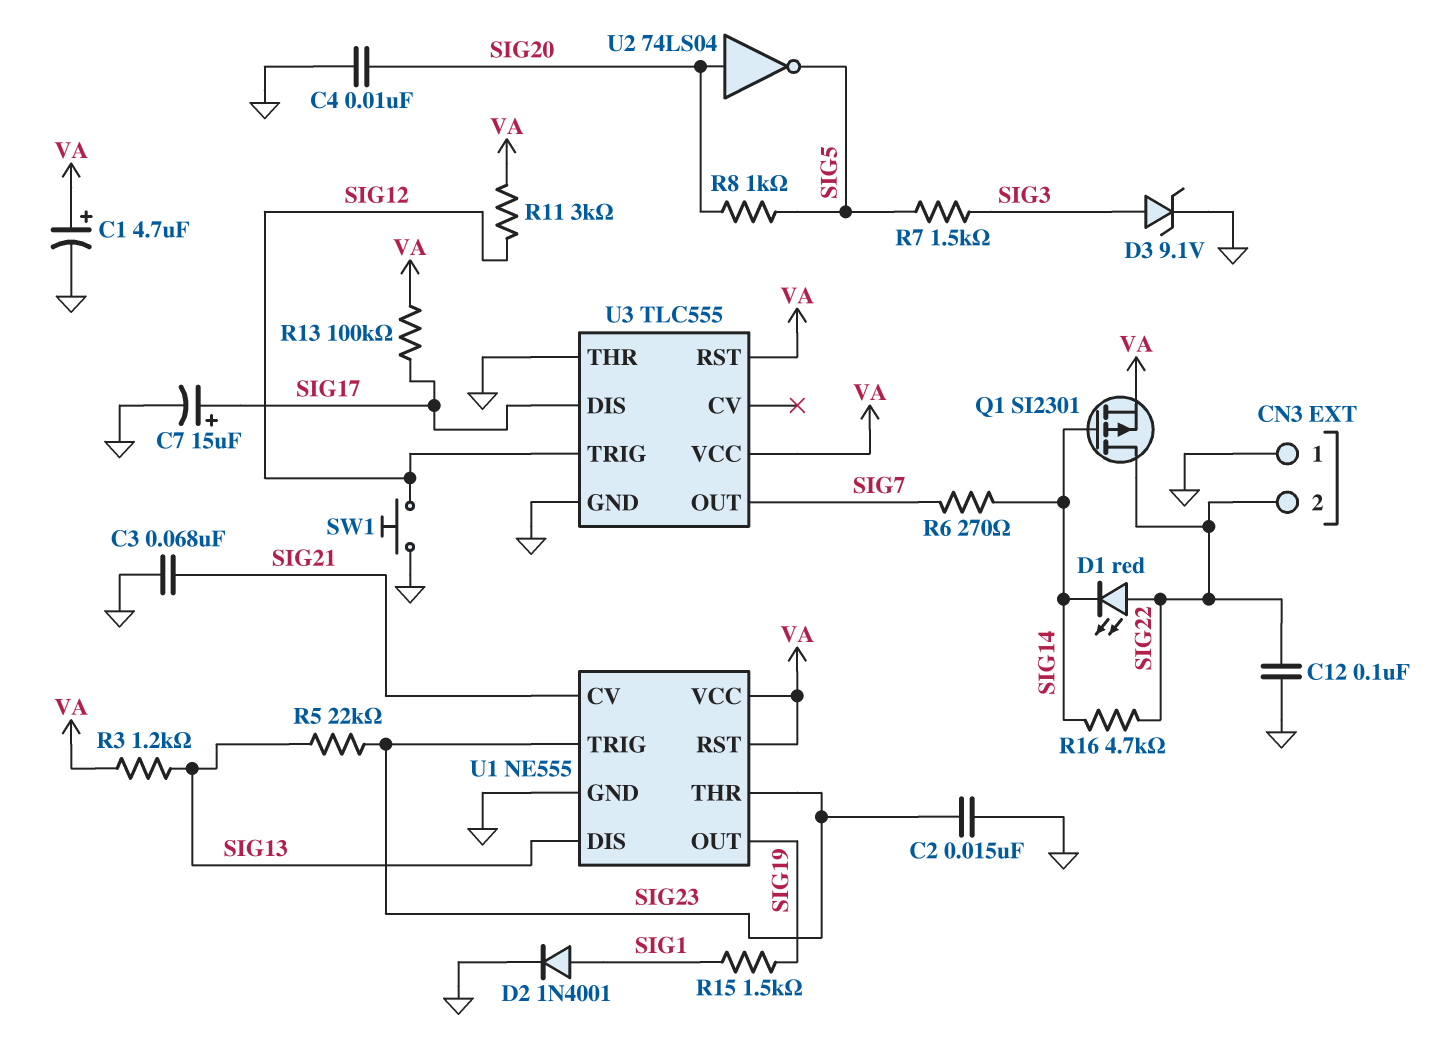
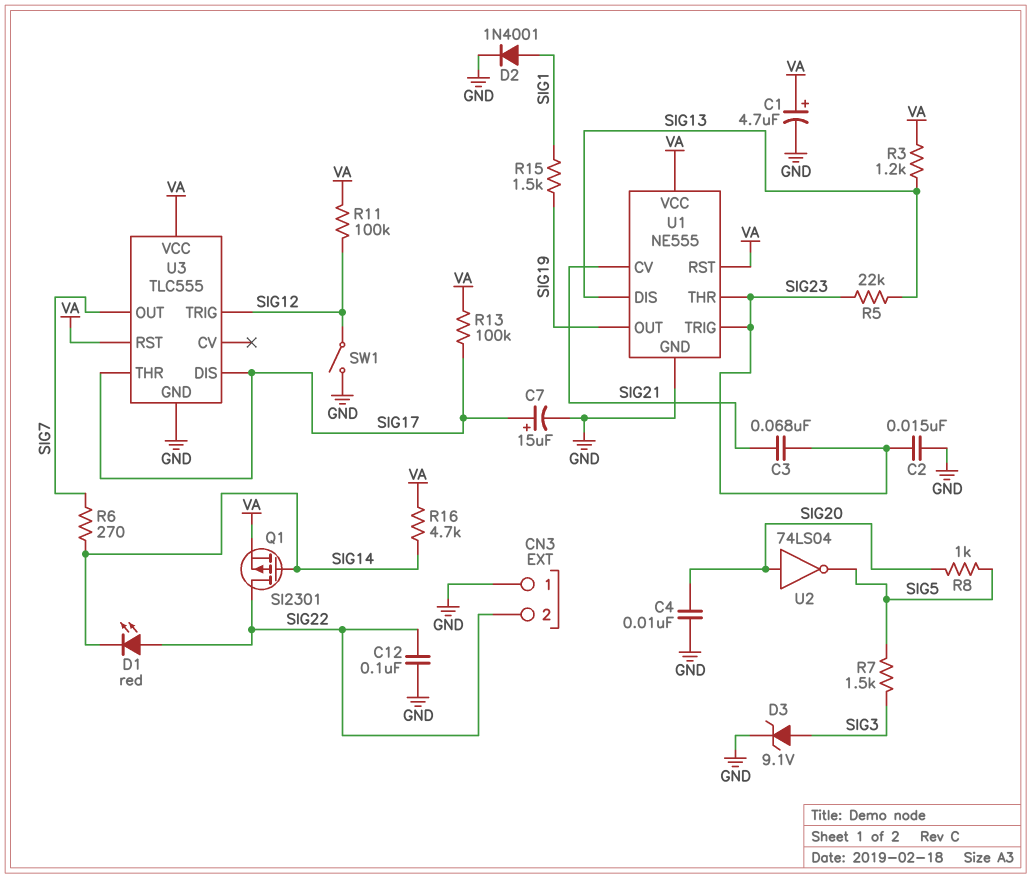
C3: 68nF (GND, SIG21) -> 68nF (SIG21, SIG23)
R11: 3k (SIG12, VA) -> 100k (SIG12, VA)
R16: 4.7k (SIG14, SIG22) -> 4.7k (SIG14, VA)
SW1: button (GND, SIG12) -> switch (GND, SIG12)
U3 pin THR: GND -> SIG17

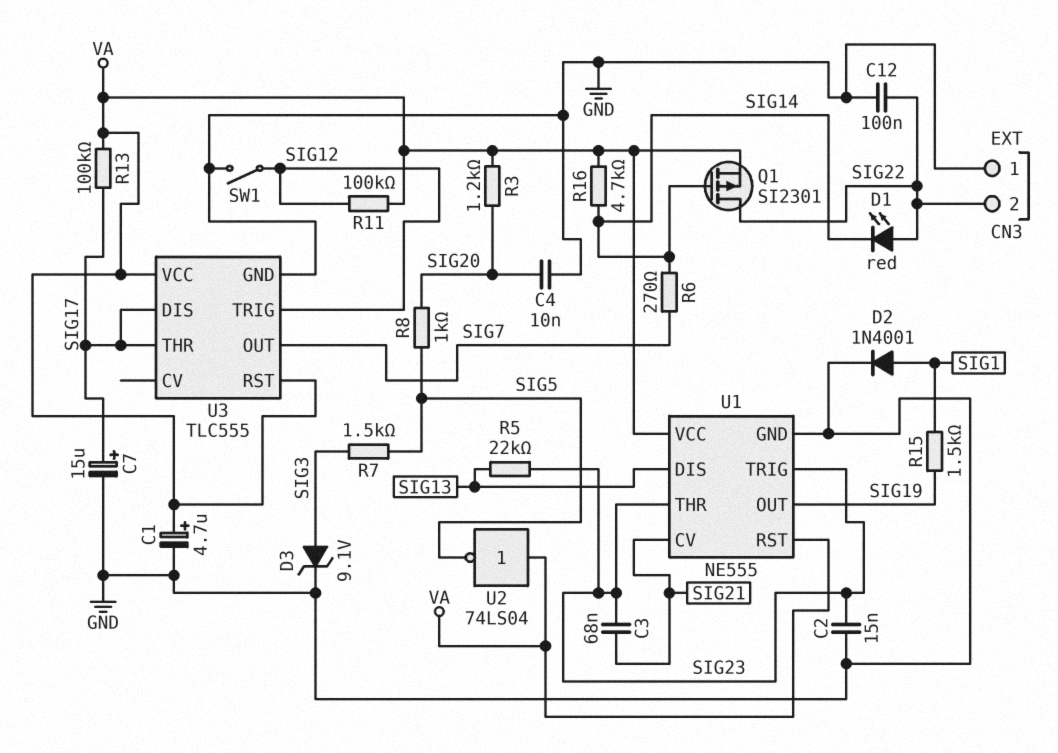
R3: 1.2k (SIG13, VA) -> 1.2k (SIG20, VA)
U2: NOT 74LS04 (in SIG20, out SIG5) -> NOT 74LS04 (in VA, out SIG5)

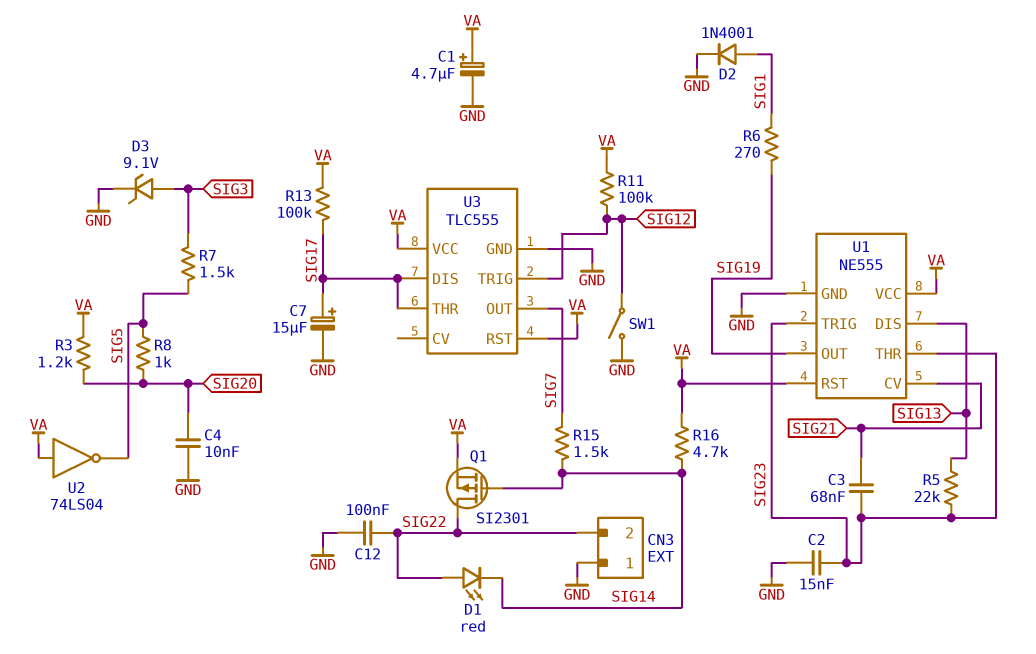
R6: 270 (SIG7, SIG14) -> 270 (SIG1, SIG19)
R15: 1.5k (SIG1, SIG19) -> 1.5k (SIG7, SIG14)

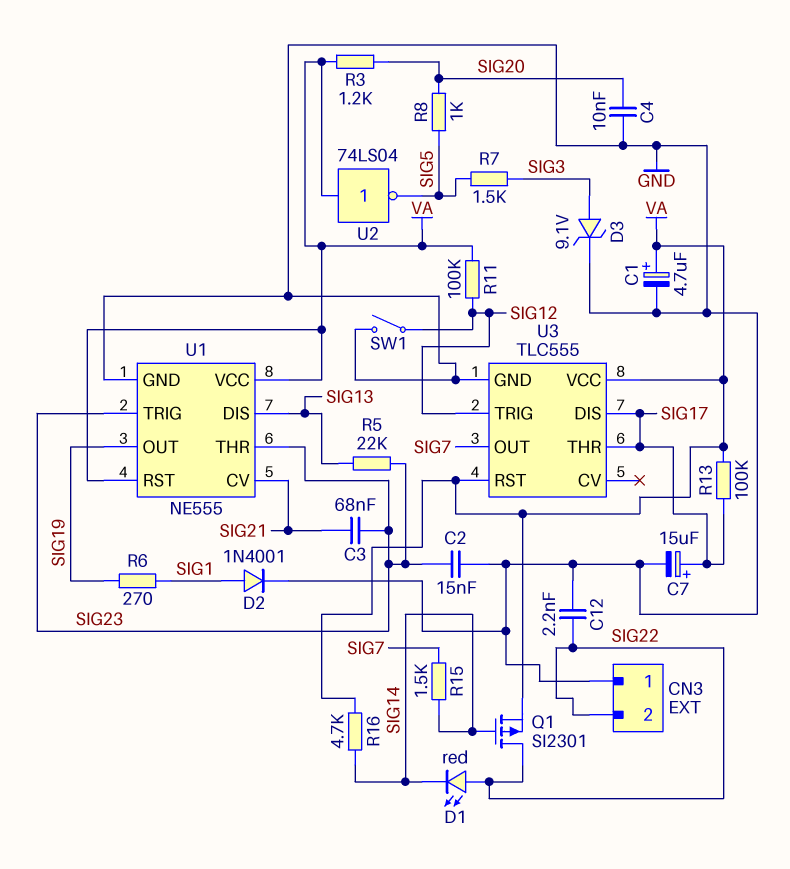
C12: 100nF (GND, SIG22) -> 2.2nF (GND, SIG22)

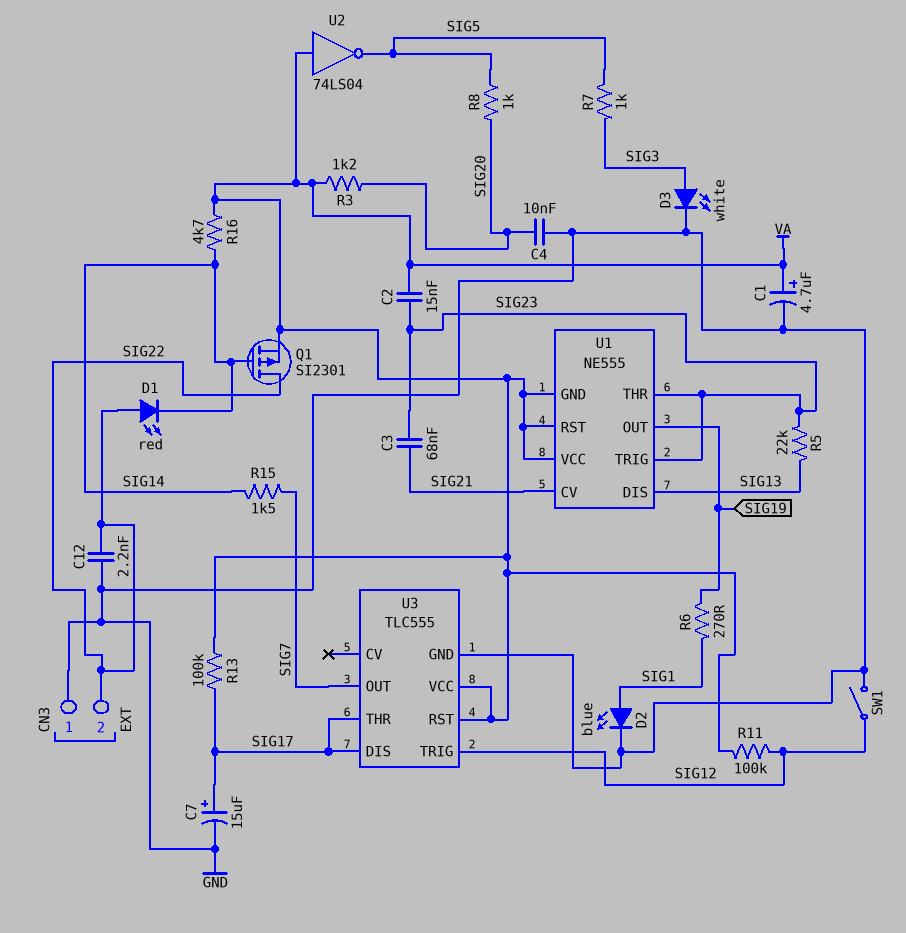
C2: 15nF (GND, SIG23) -> 15nF (SIG23, VA)
D2: diode 1N4001 (A SIG1, K GND) -> LED blue (A SIG1, K GND)
D3: zener 9.1V (A SIG3, K GND) -> LED white (A SIG3, K GND)
R7: 1.5k (SIG3, SIG5) -> 1k (SIG3, SIG5)
U1 pin GND: GND -> VA

